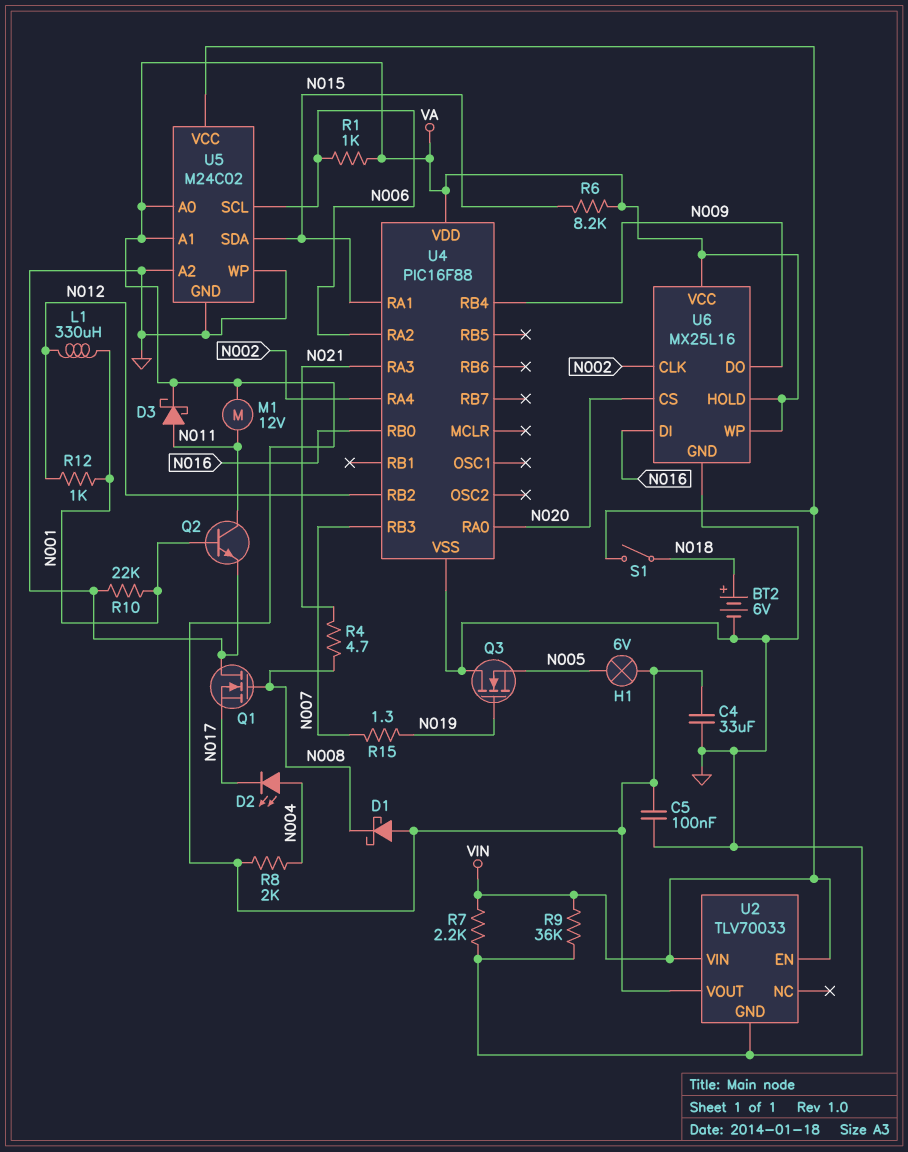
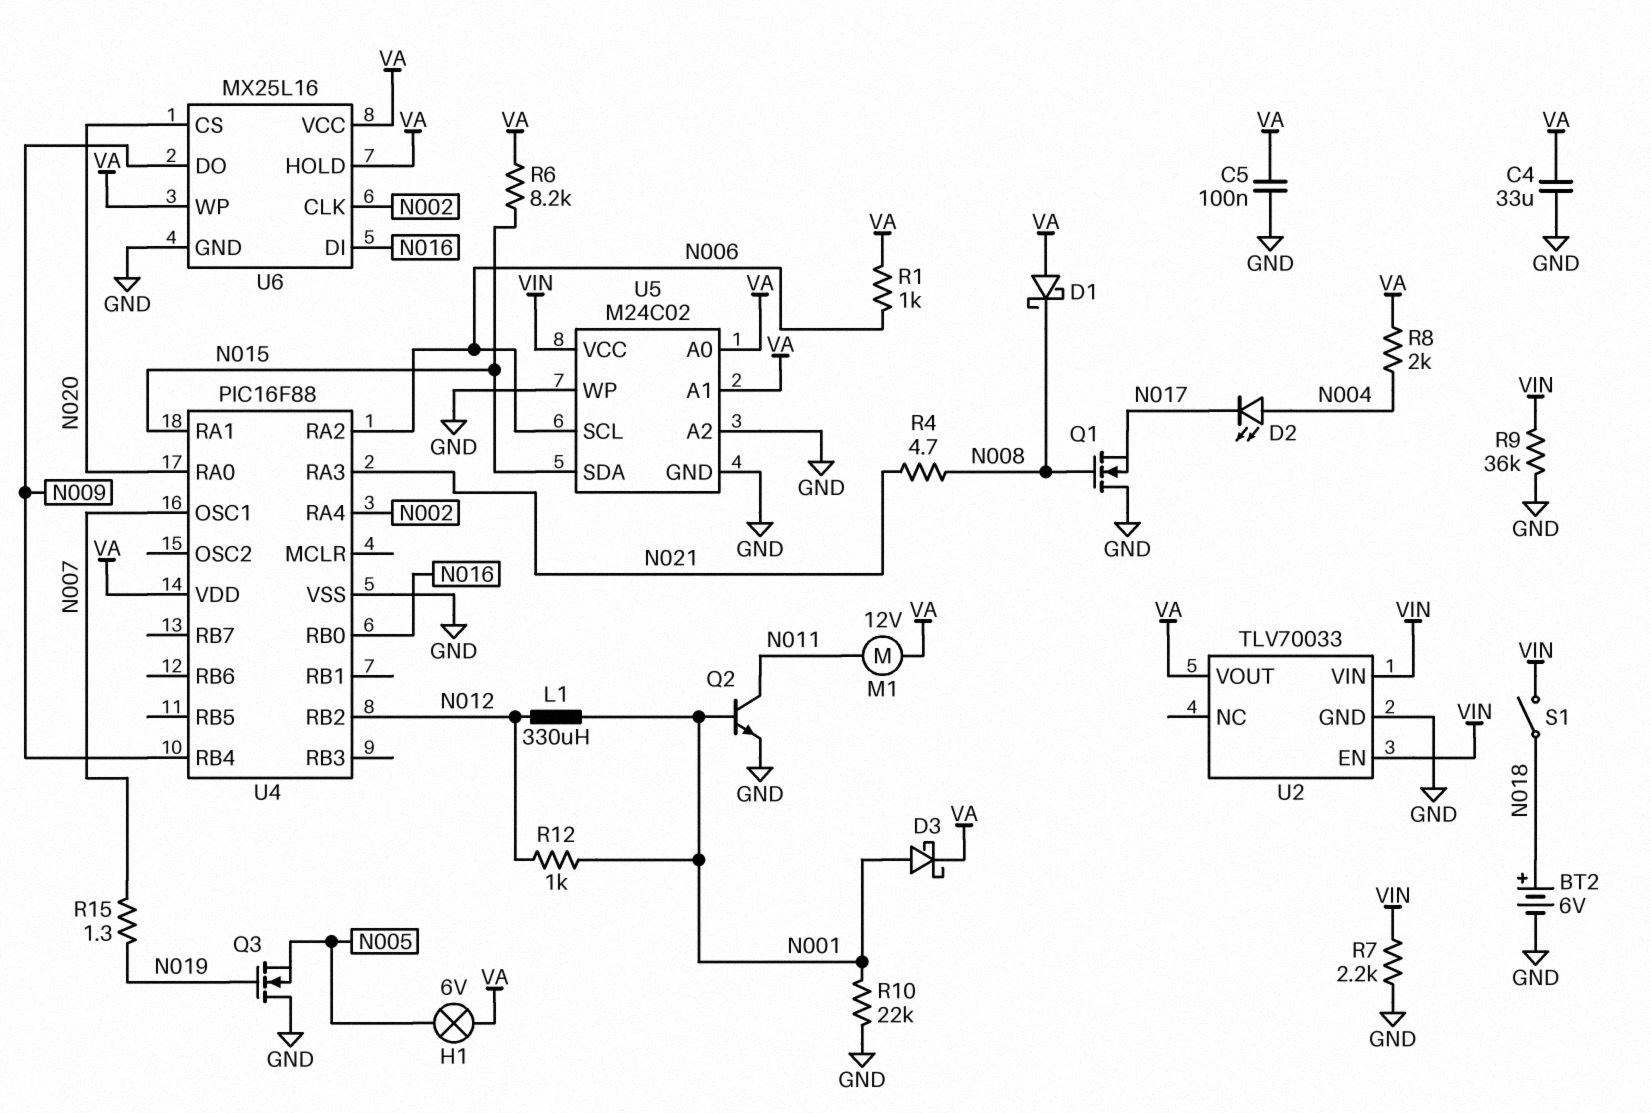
D3: schottky (A N011, K VA) -> schottky (A N001, K VA)
U4 pin OSC1: none -> N007
U4 pin RB3: N007 -> none

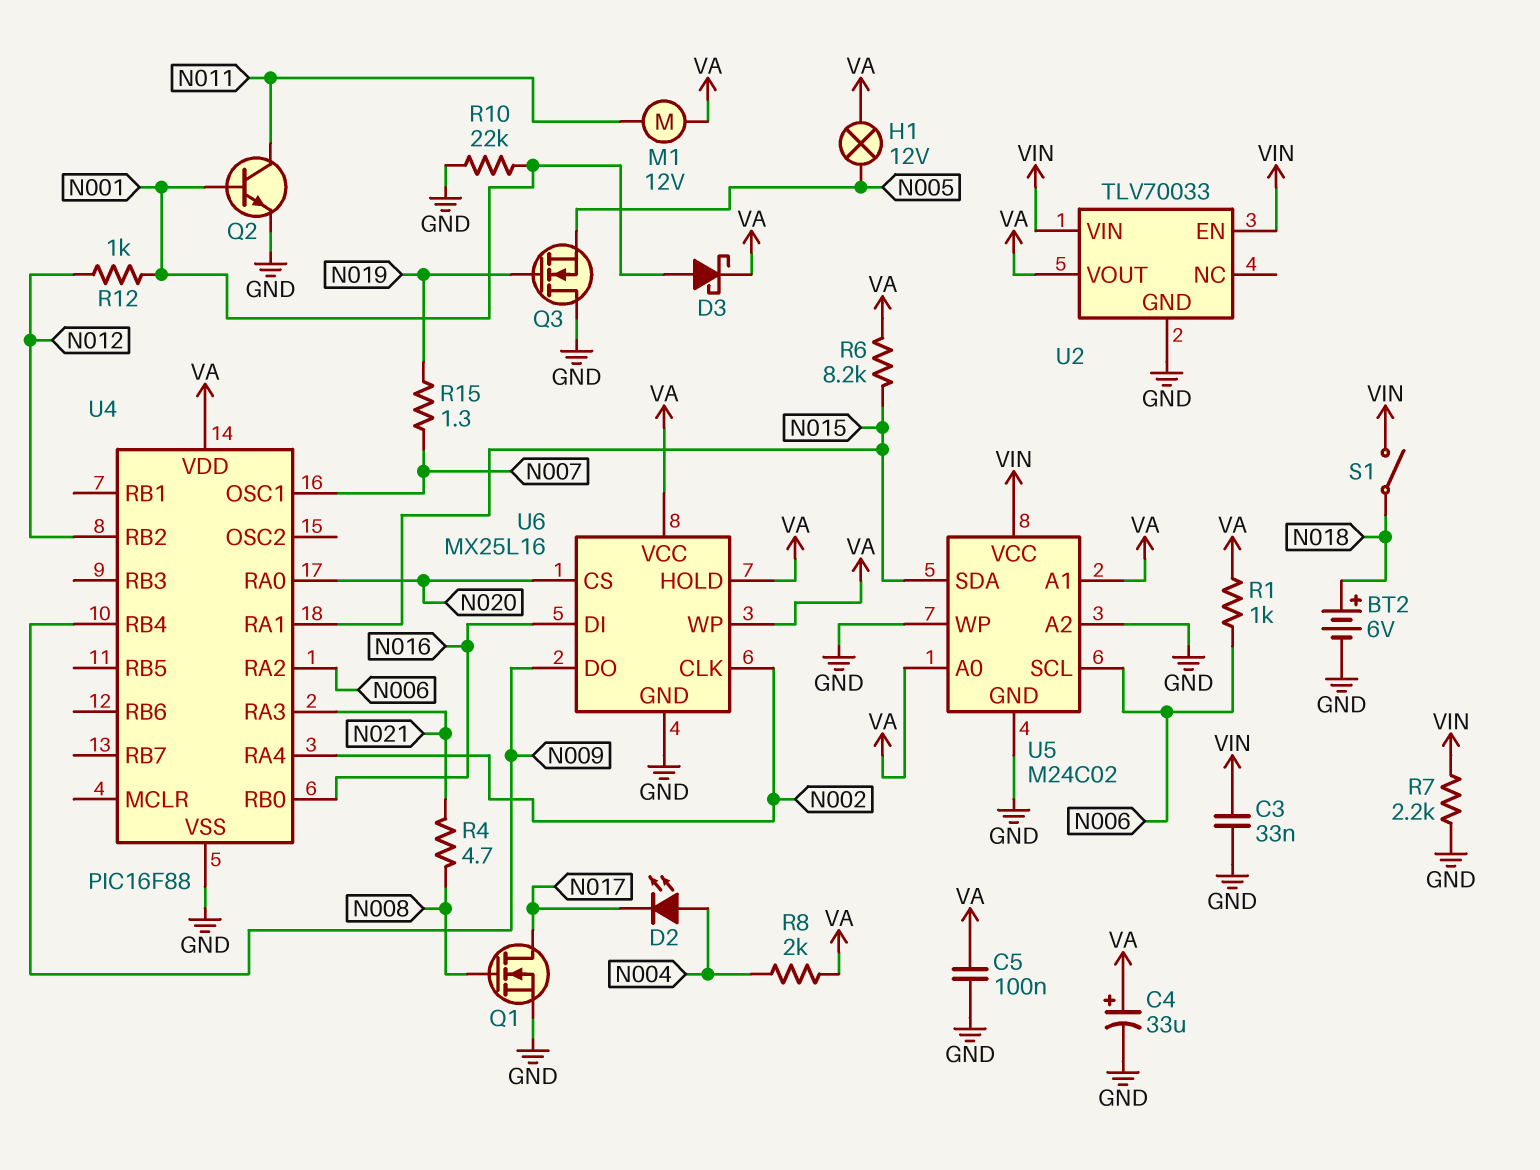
C3: none -> 33nF (GND, VIN)
C4: 33uF (GND, VA) -> 33uF (plus VA, minus GND)
D1: schottky (A VA, K N008) -> none
H1: lamp 6V (N005, VA) -> lamp 12V (N005, VA)
L1: 330uH (N001, N012) -> none
Q1: NMOS (G N008, D GND, S N017) -> NMOS (G N008, D N017, S GND)
R9: 36k (GND, VIN) -> none

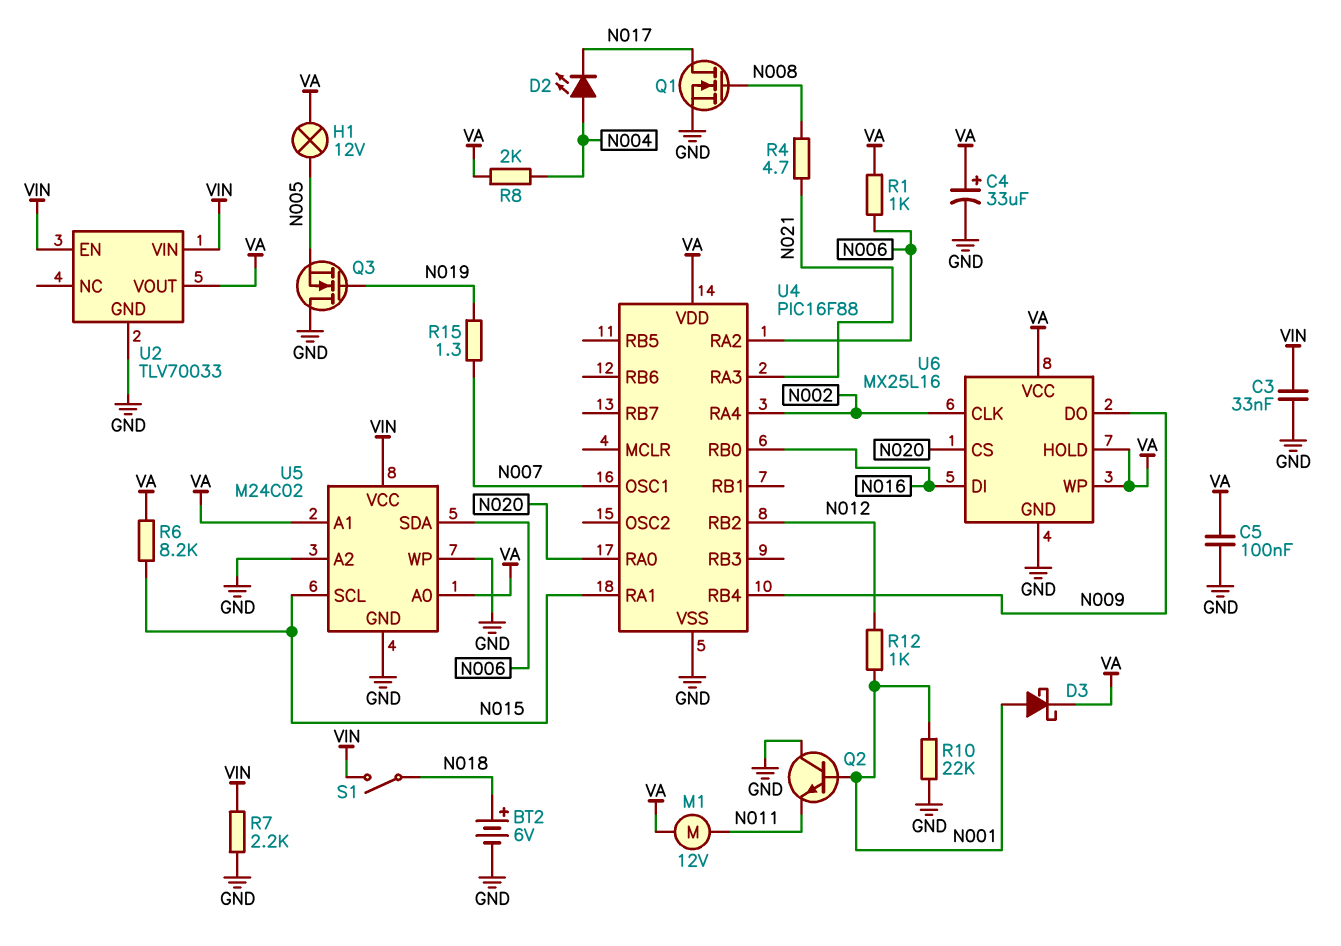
Q2: NPN (B N001, C N011, E GND) -> NPN (B N001, C GND, E N011)
U5 pin SCL: N006 -> N015
U5 pin SDA: N015 -> N006

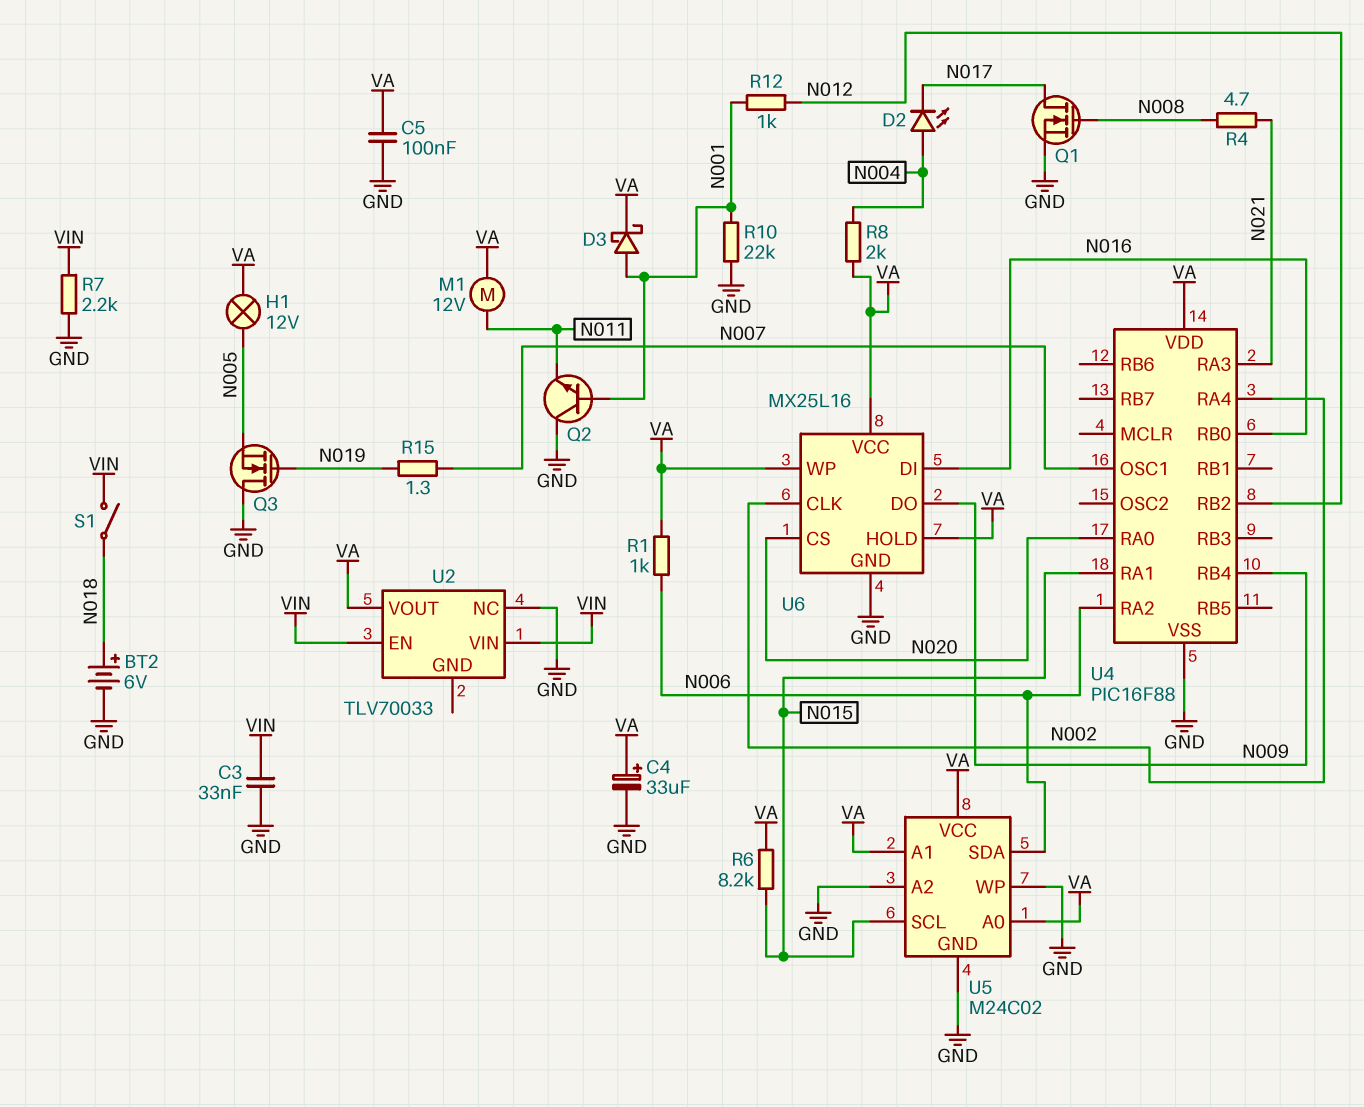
U2 pin GND: GND -> none
U2 pin NC: none -> GND
U5 pin VCC: VIN -> VA

